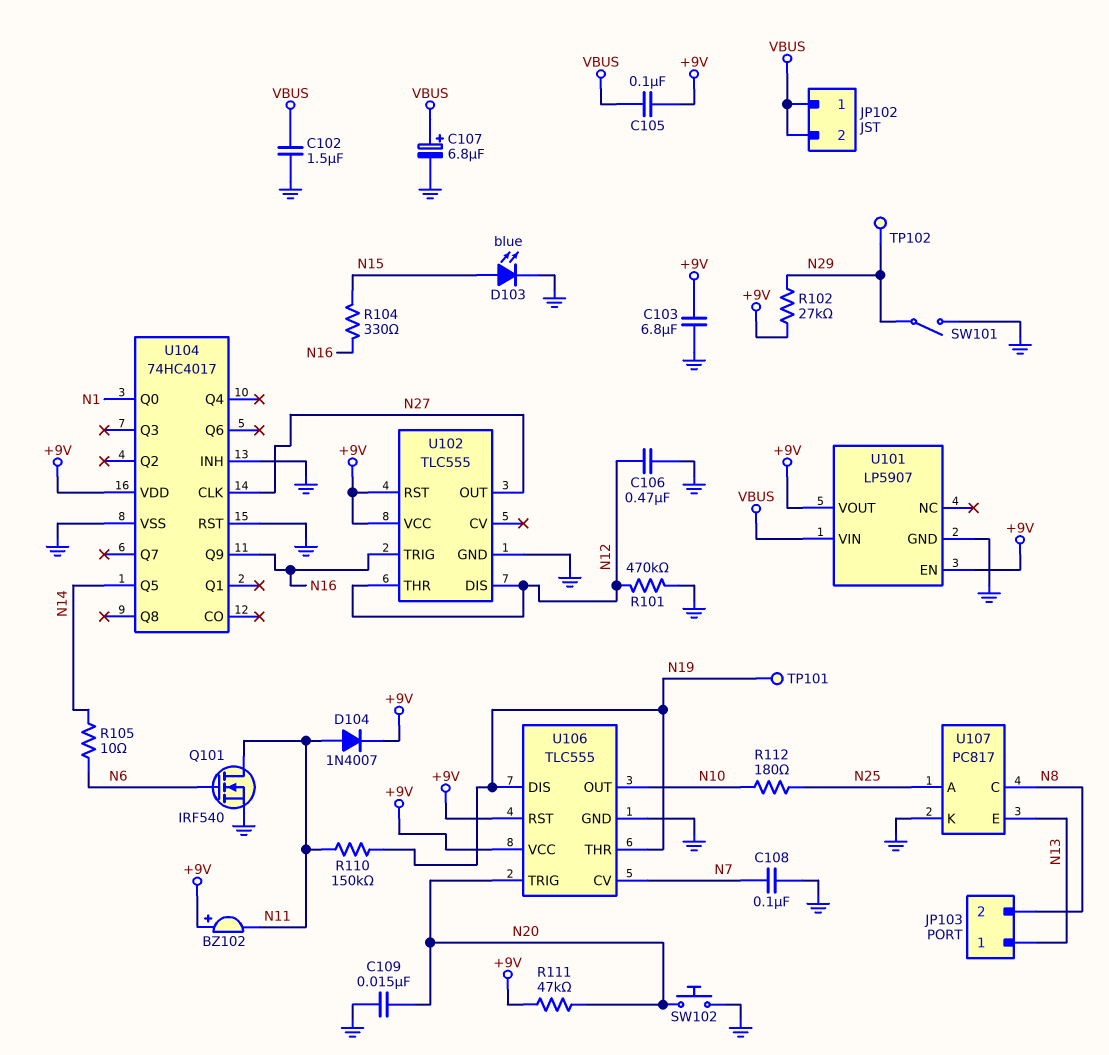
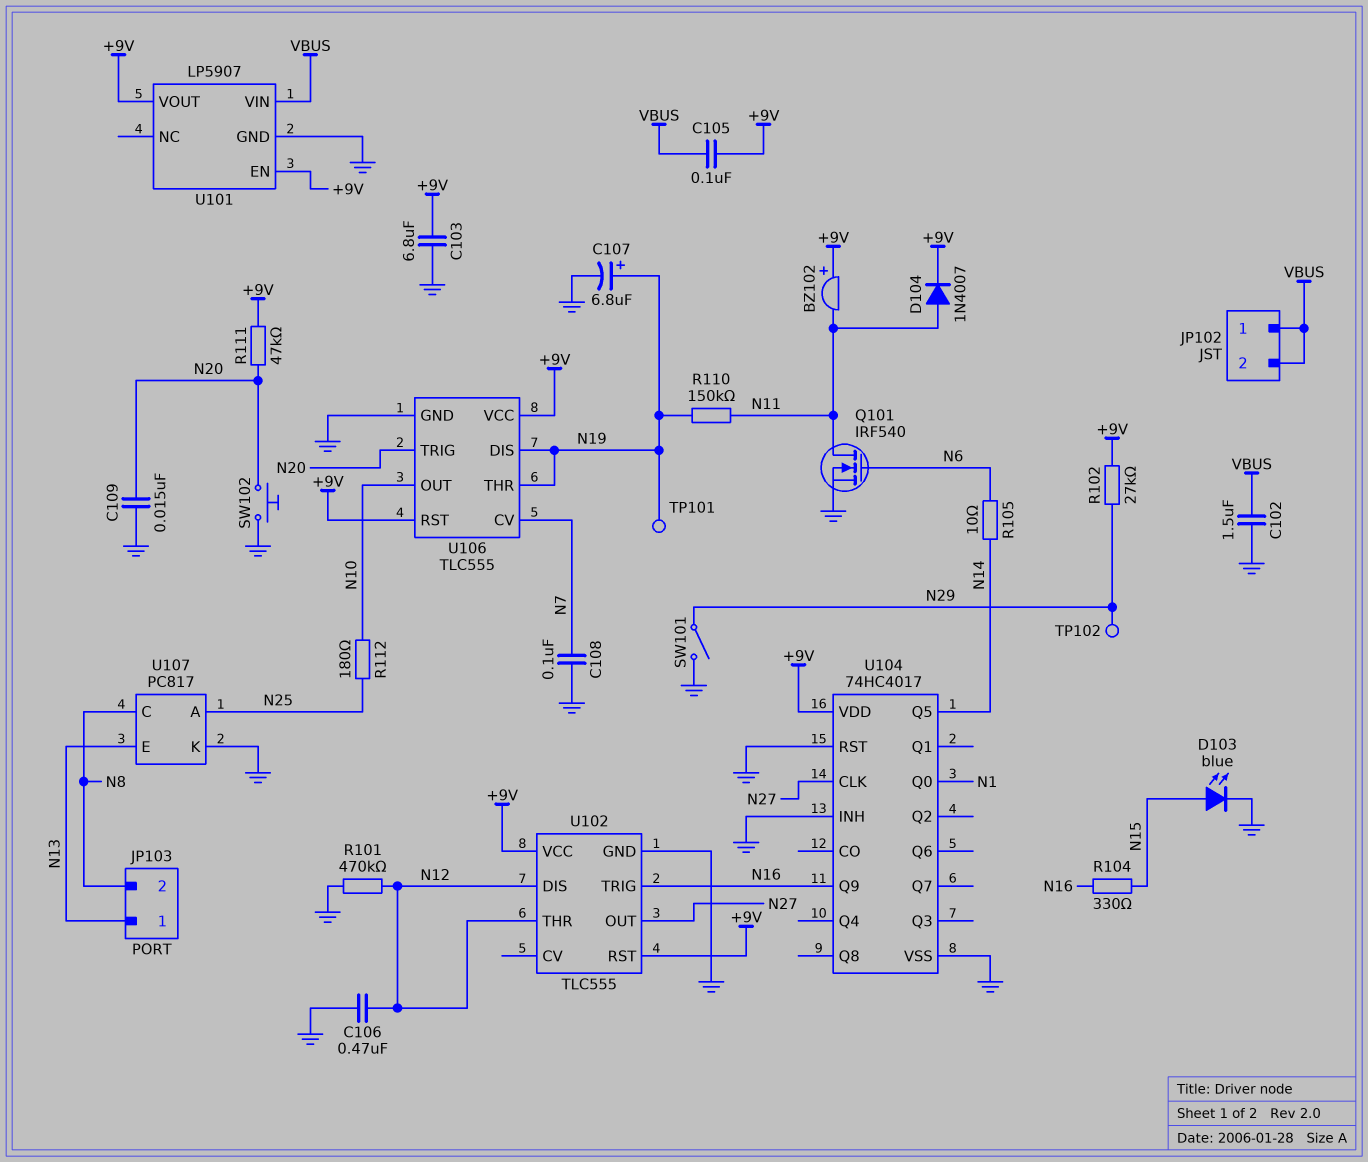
C107: 6.8uF (plus VBUS, minus GND) -> 6.8uF (plus N19, minus GND)

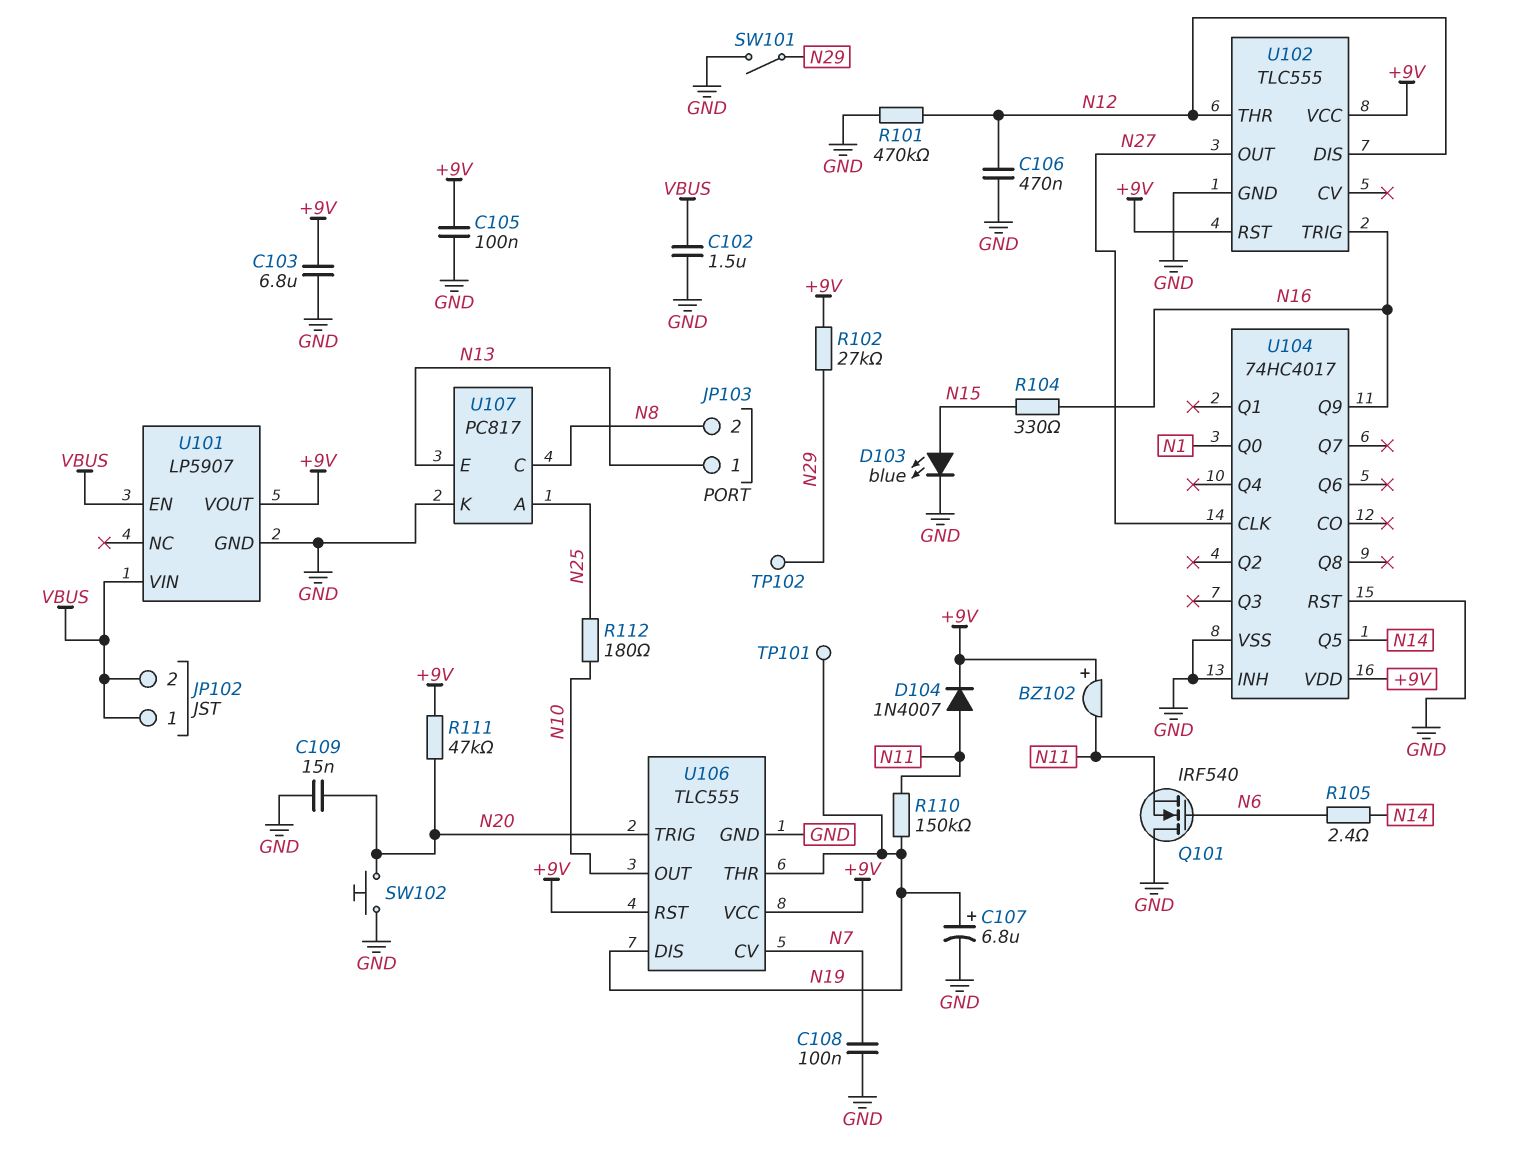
C105: 100nF (+9V, VBUS) -> 100nF (+9V, GND)
Q101: NMOS IRF540 (G N6, D N11, S GND) -> NMOS IRF540 (G N6, D GND, S N11)
R105: 10 (N6, N14) -> 2.4 (N6, N14)
U101 pin EN: +9V -> VBUS

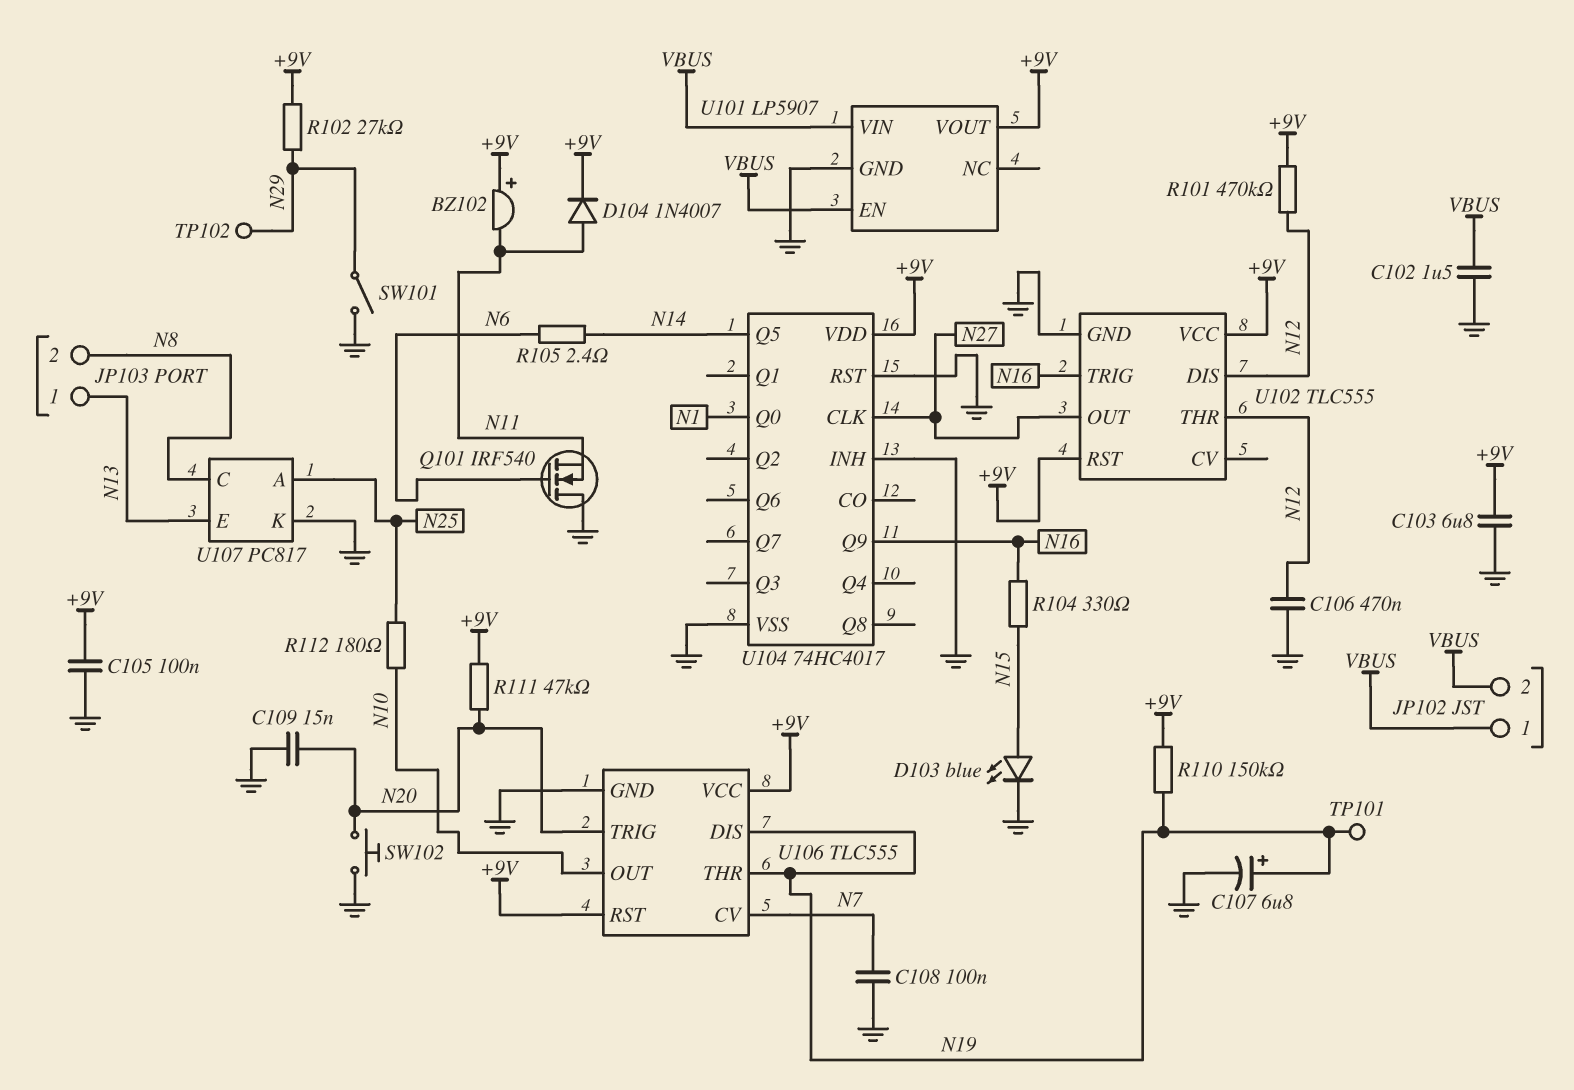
R101: 470k (GND, N12) -> 470k (+9V, N12)
R110: 150k (N11, N19) -> 150k (+9V, N19)

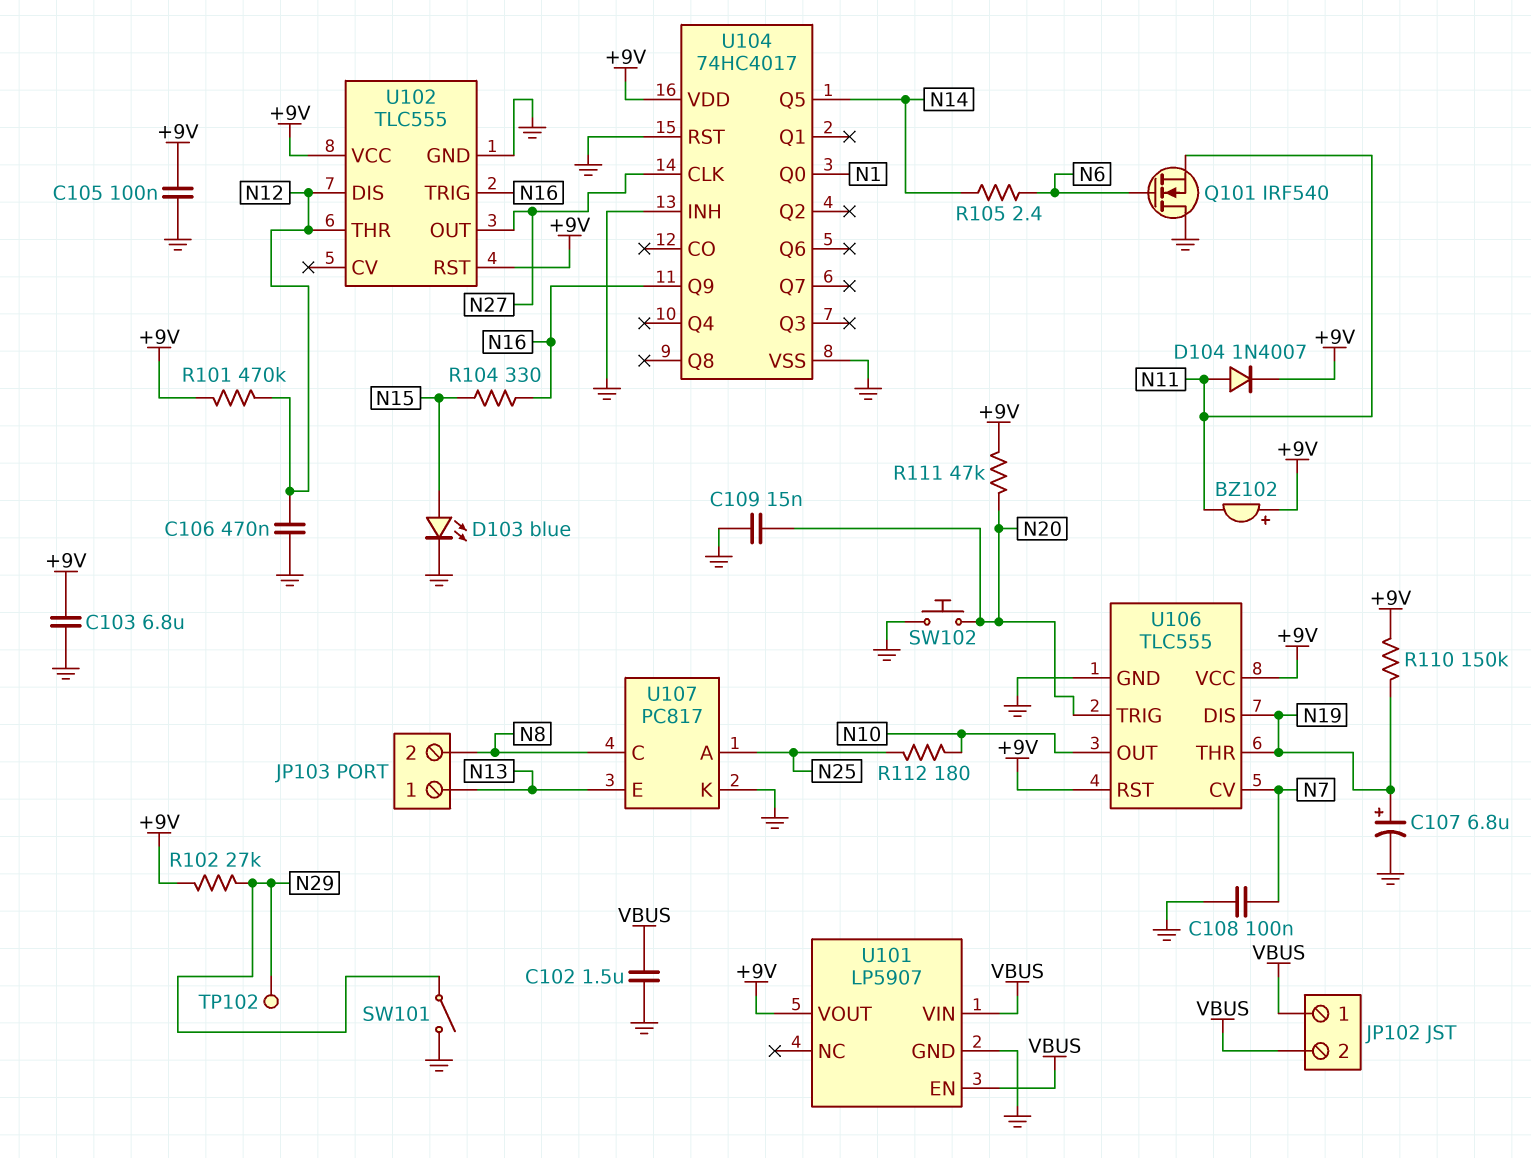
TP101: test point (N19) -> none

